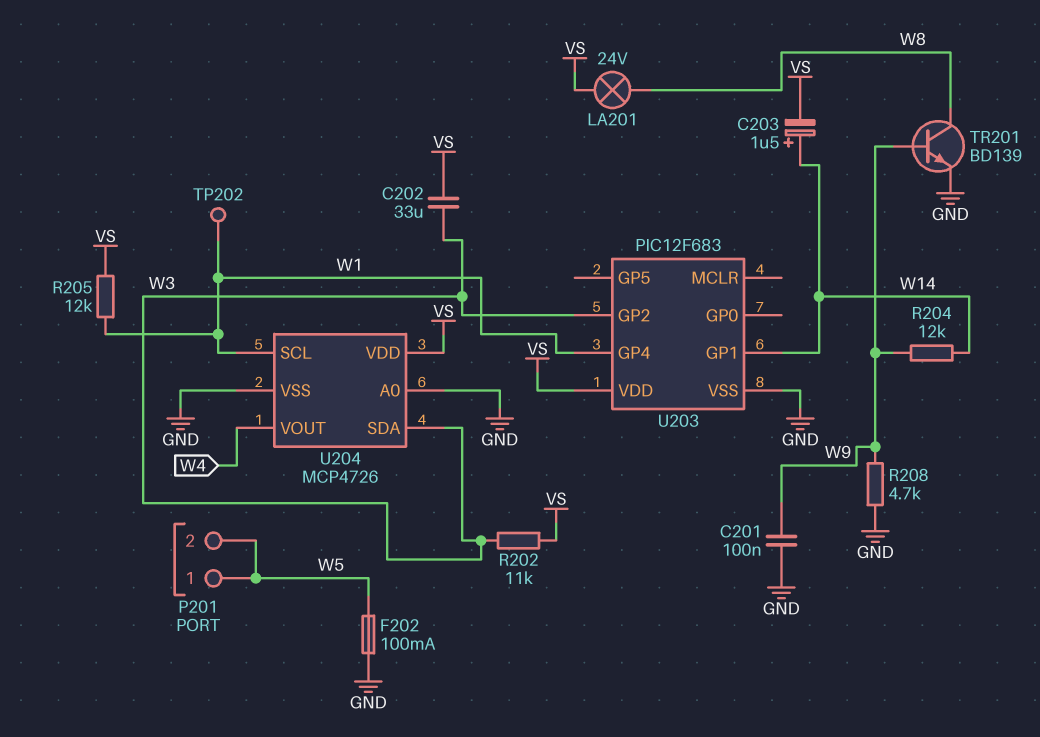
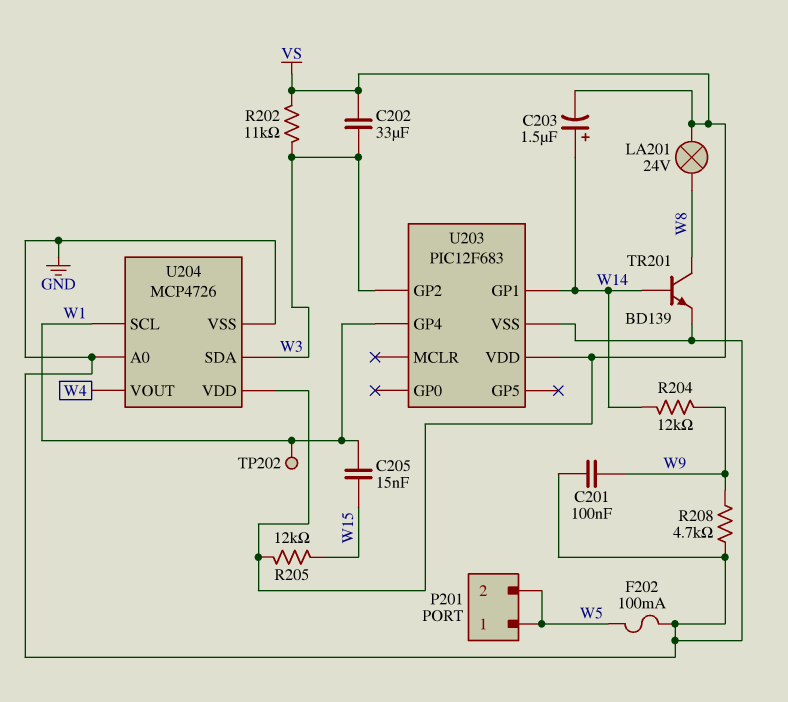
C205: none -> 15nF (W1, W15)
R205: 12k (VS, W1) -> 12k (VS, W15)
TR201: NPN BD139 (B W9, C W8, E GND) -> NPN BD139 (B W14, C W8, E GND)

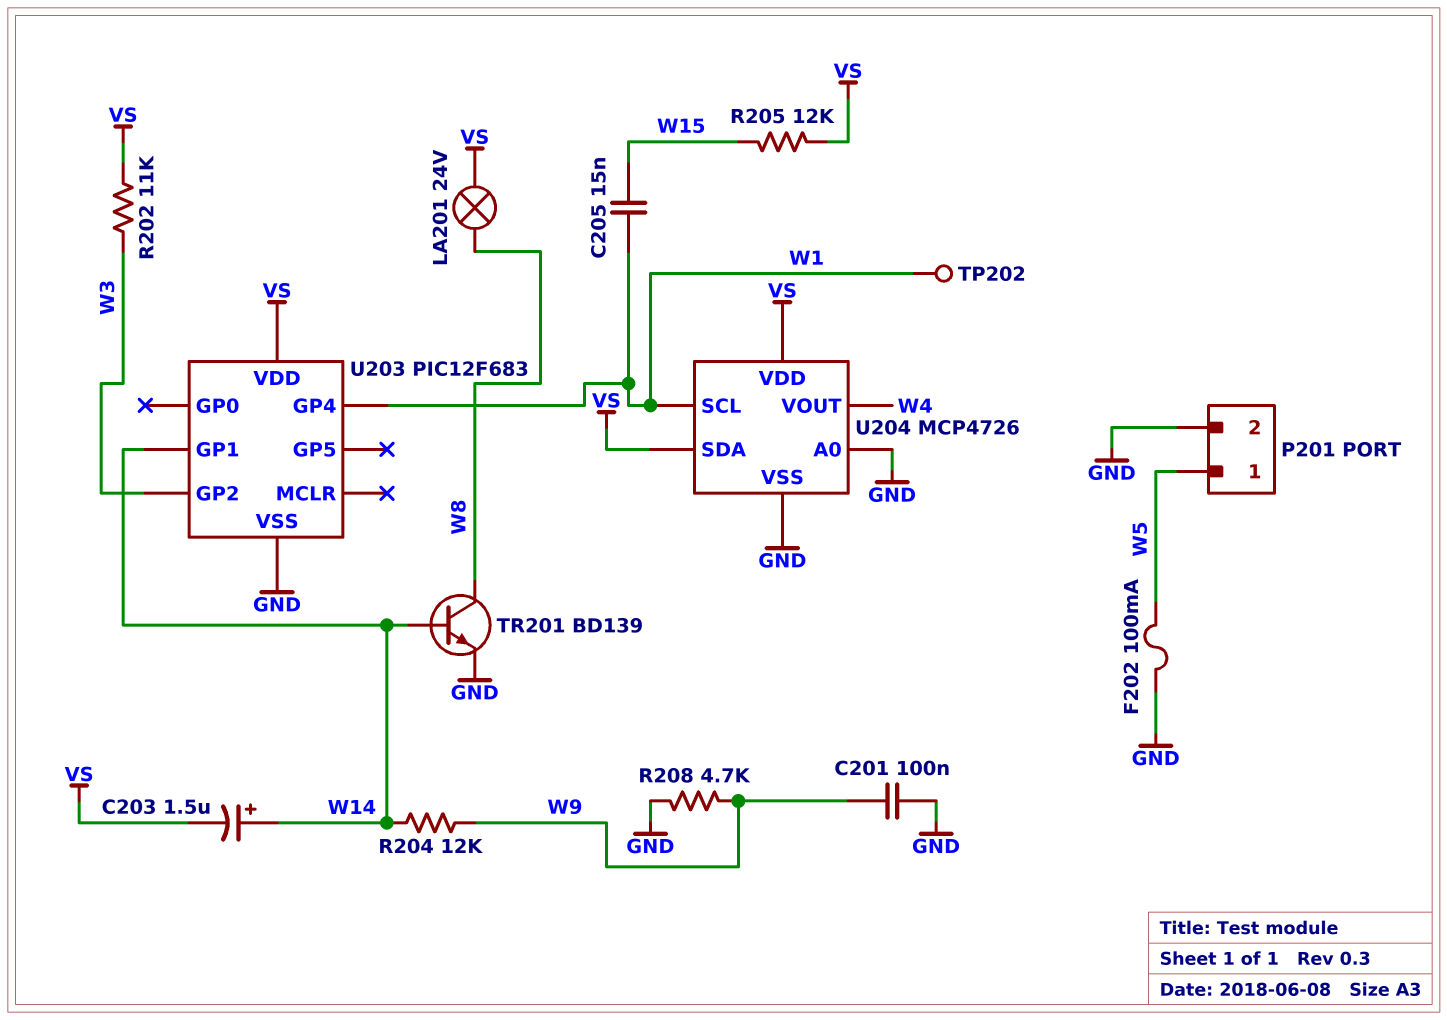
C202: 33uF (VS, W3) -> none
P201 pin 2: W5 -> GND
U204 pin SDA: W3 -> VS

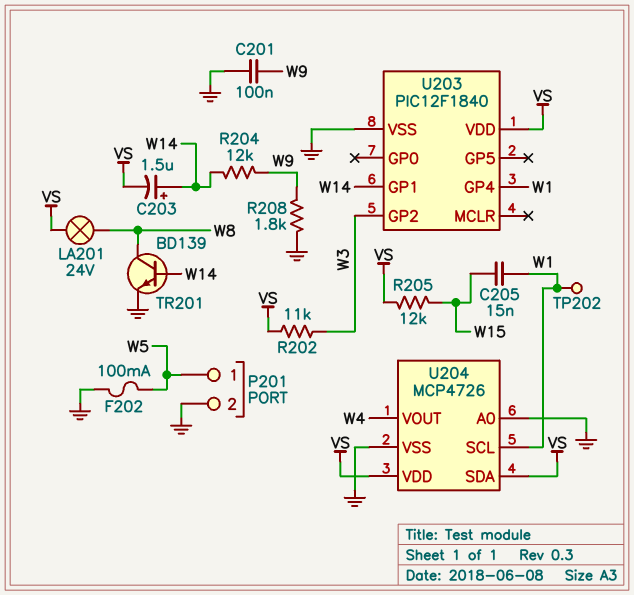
R208: 4.7k (GND, W9) -> 1.8k (GND, W9)
U203: PIC12F683 -> PIC12F1840

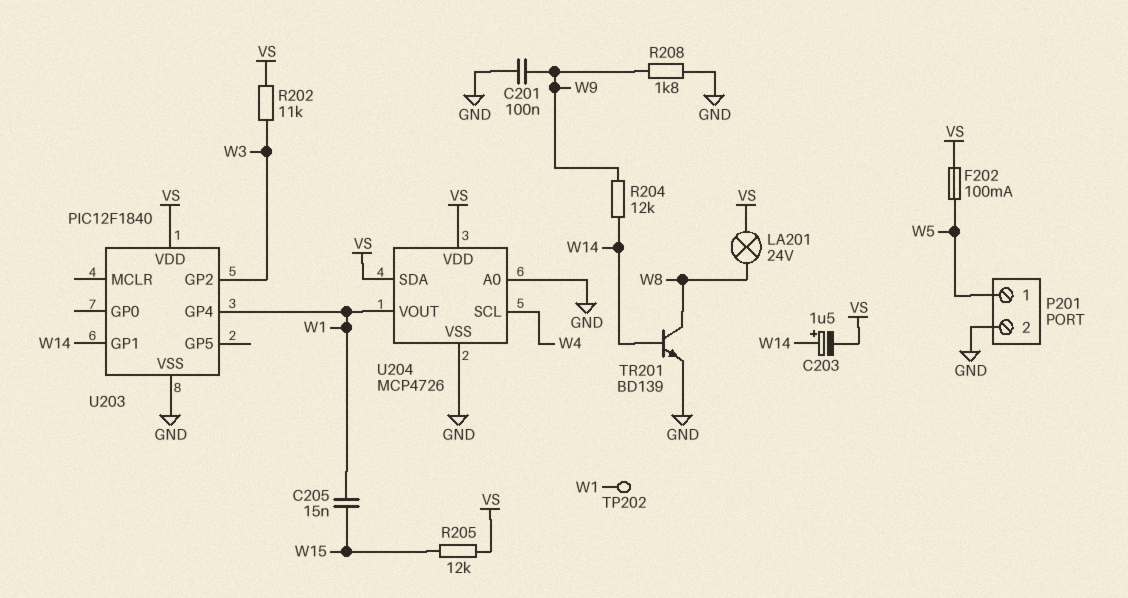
F202: 100mA (GND, W5) -> 100mA (VS, W5)
U204 pin SCL: W1 -> W4
U204 pin VOUT: W4 -> W1

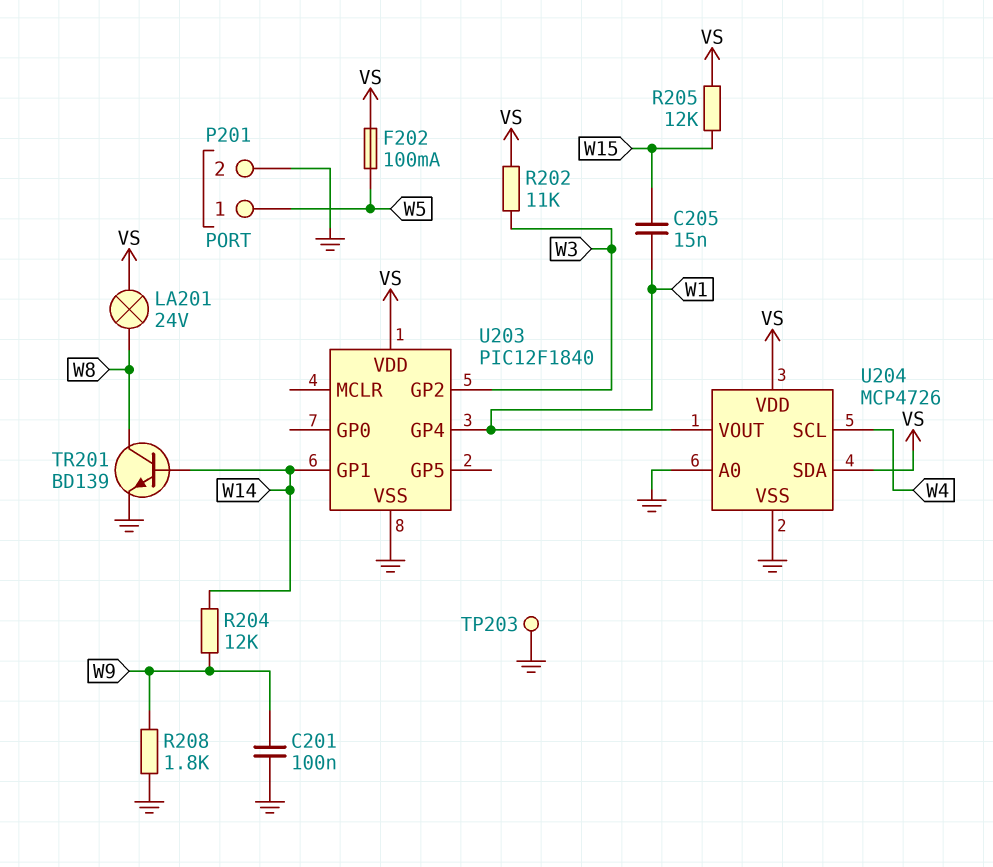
C203: 1.5uF (plus W14, minus VS) -> none
TP202: test point (W1) -> none
TP203: none -> test point (GND)

